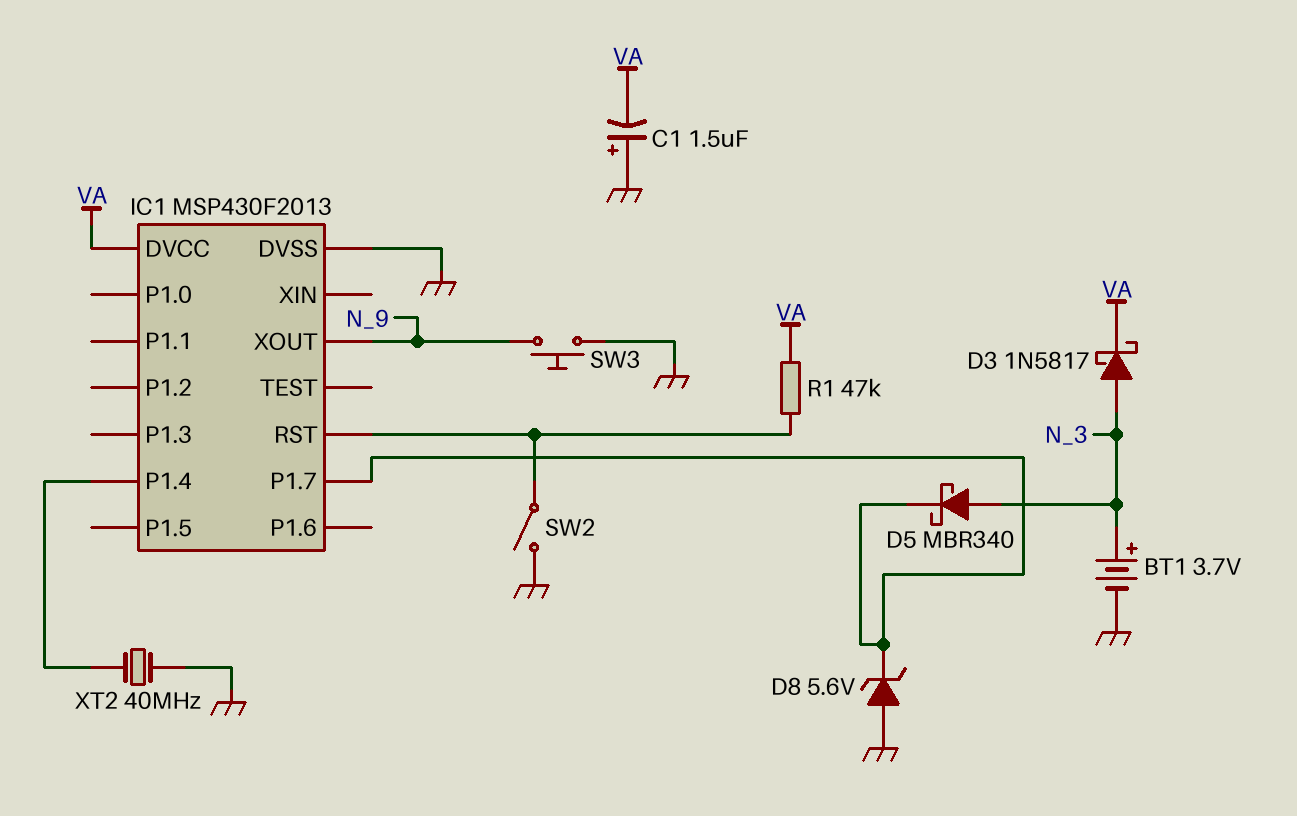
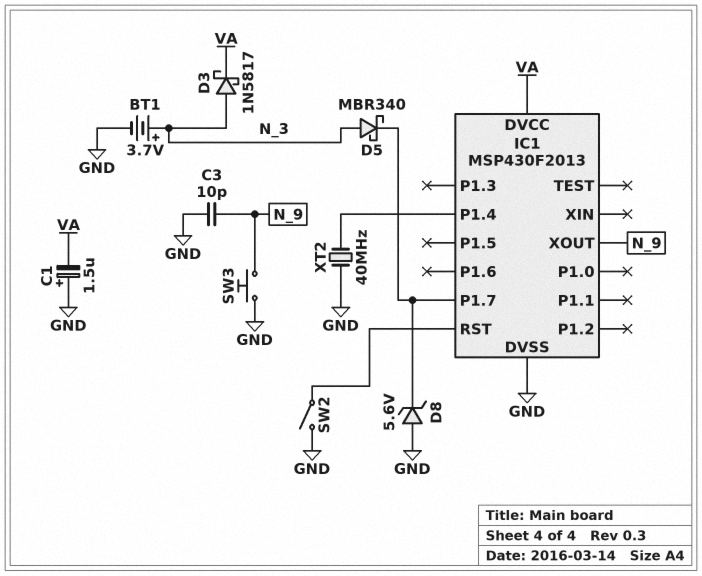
C3: none -> 10pF (GND, N_9)
R1: 47k (IC1/RST, VA) -> none

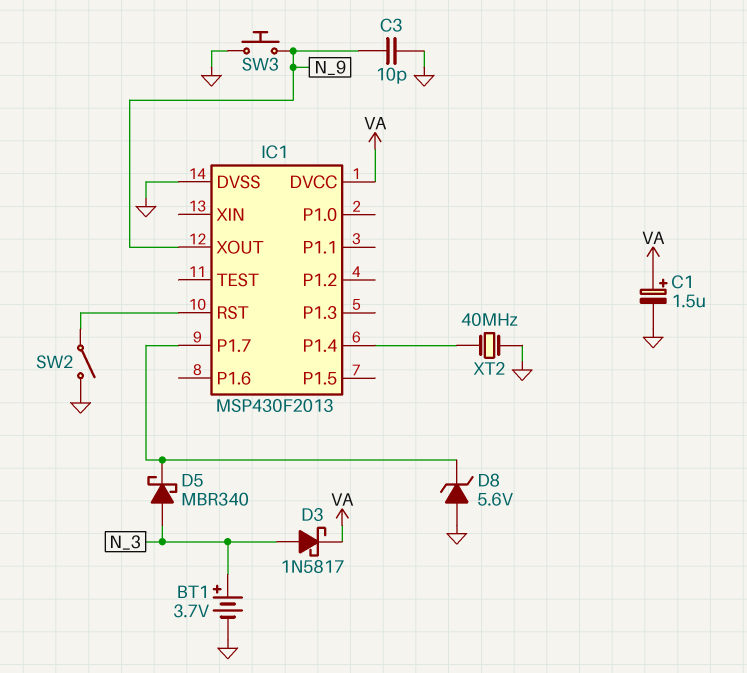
C1: 1.5uF (plus GND, minus VA) -> 1.5uF (plus VA, minus GND)

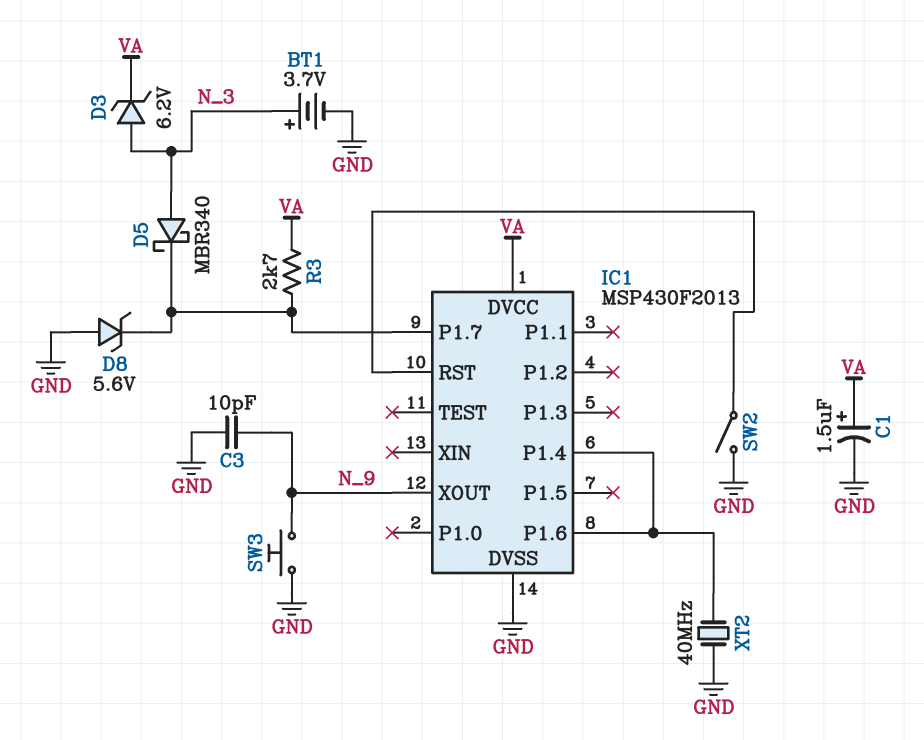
D3: schottky 1N5817 (A N_3, K VA) -> zener 6.2V (A N_3, K VA)
IC1 pin P1.6: none -> IC1/P1.4
R3: none -> 2.7k (IC1/P1.7, VA)

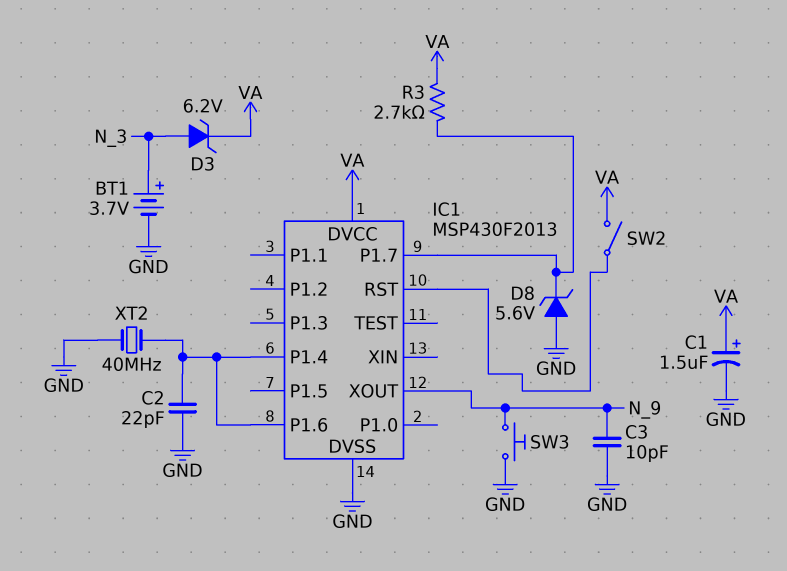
C2: none -> 22pF (GND, IC1/P1.4)
D5: schottky MBR340 (A N_3, K IC1/P1.7) -> none
SW2: switch (GND, IC1/RST) -> switch (IC1/RST, VA)

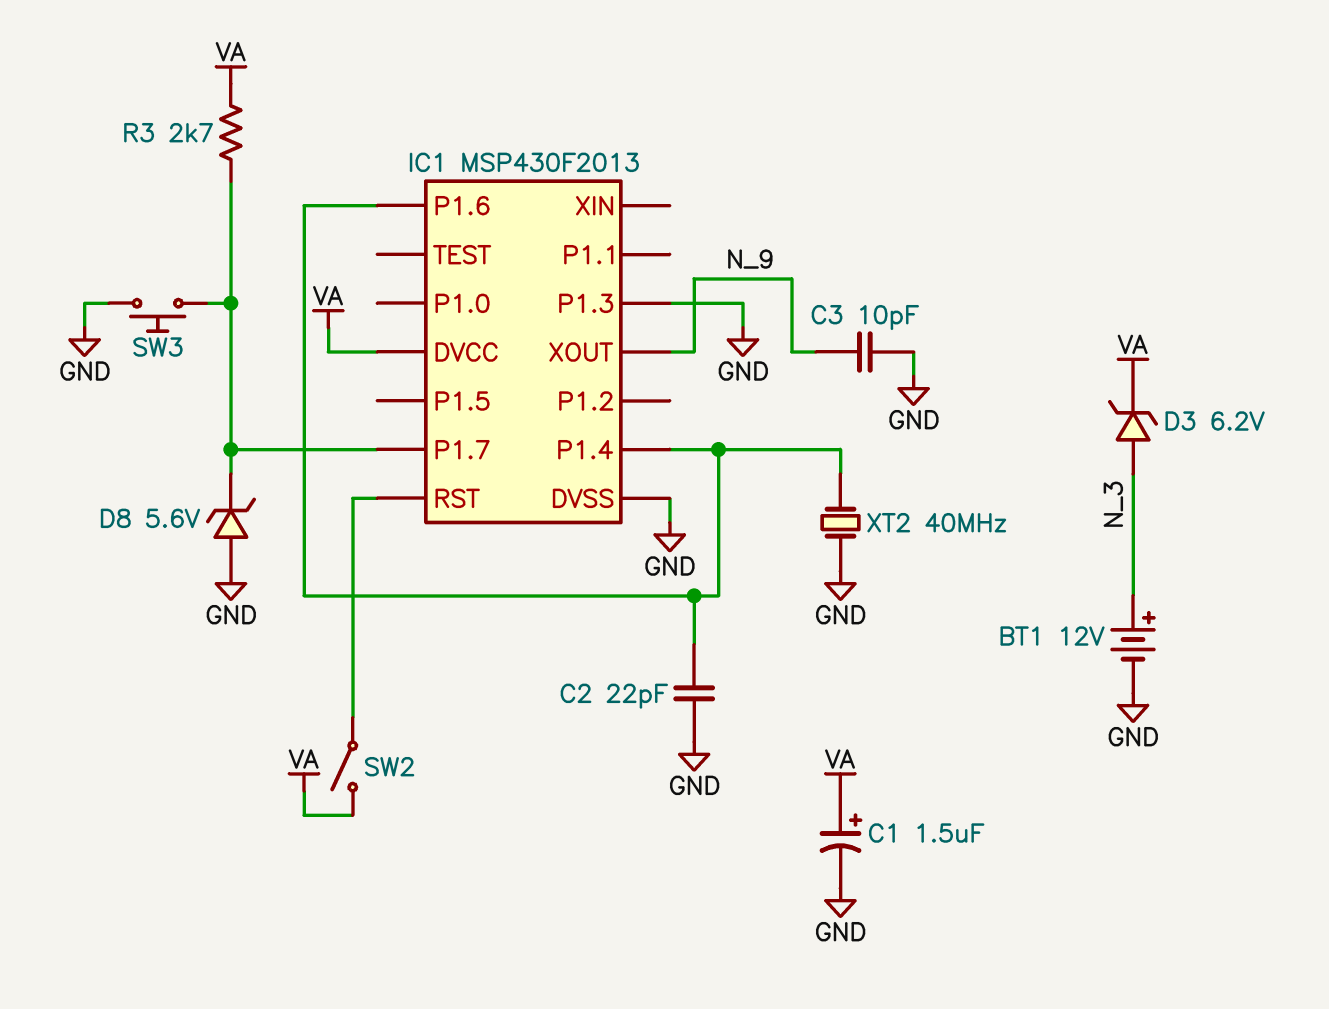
BT1: 3.7V (plus N_3, minus GND) -> 12V (plus N_3, minus GND)
IC1 pin P1.3: none -> GND
SW3: button (GND, N_9) -> button (GND, IC1/P1.7)

